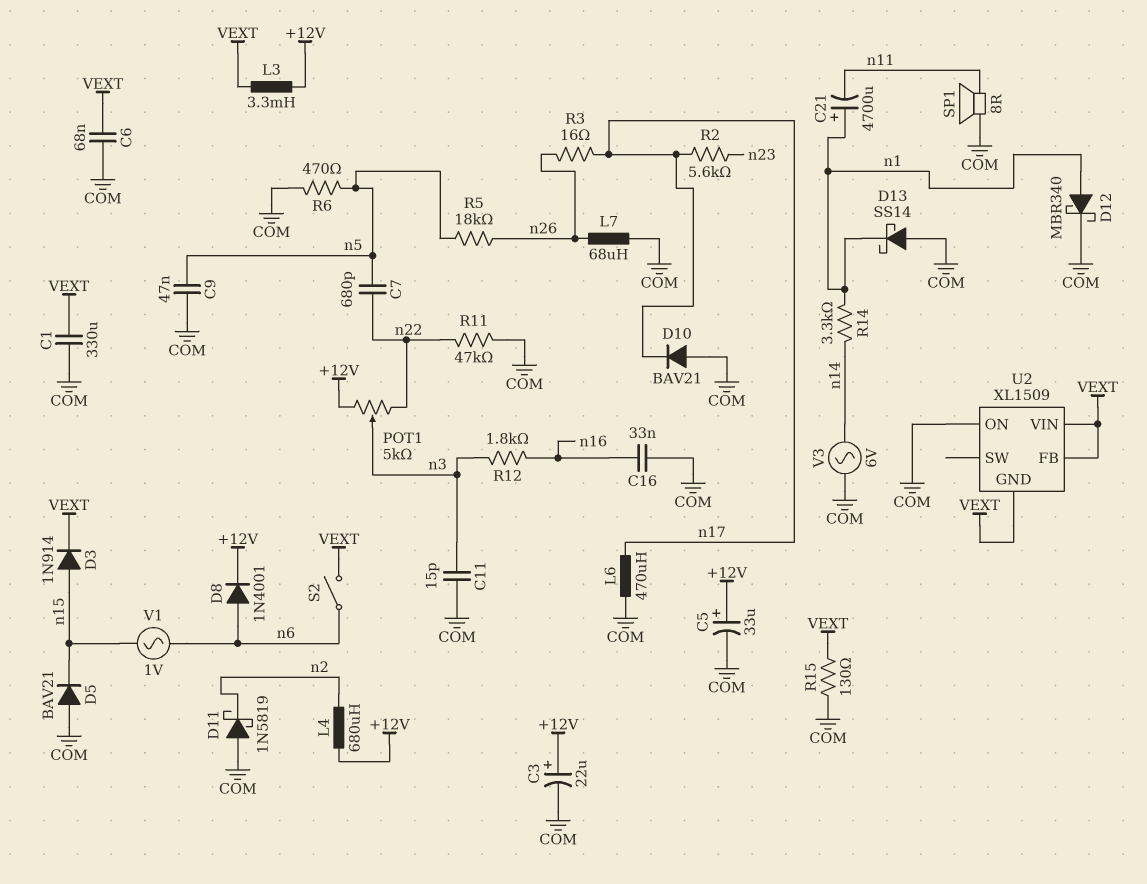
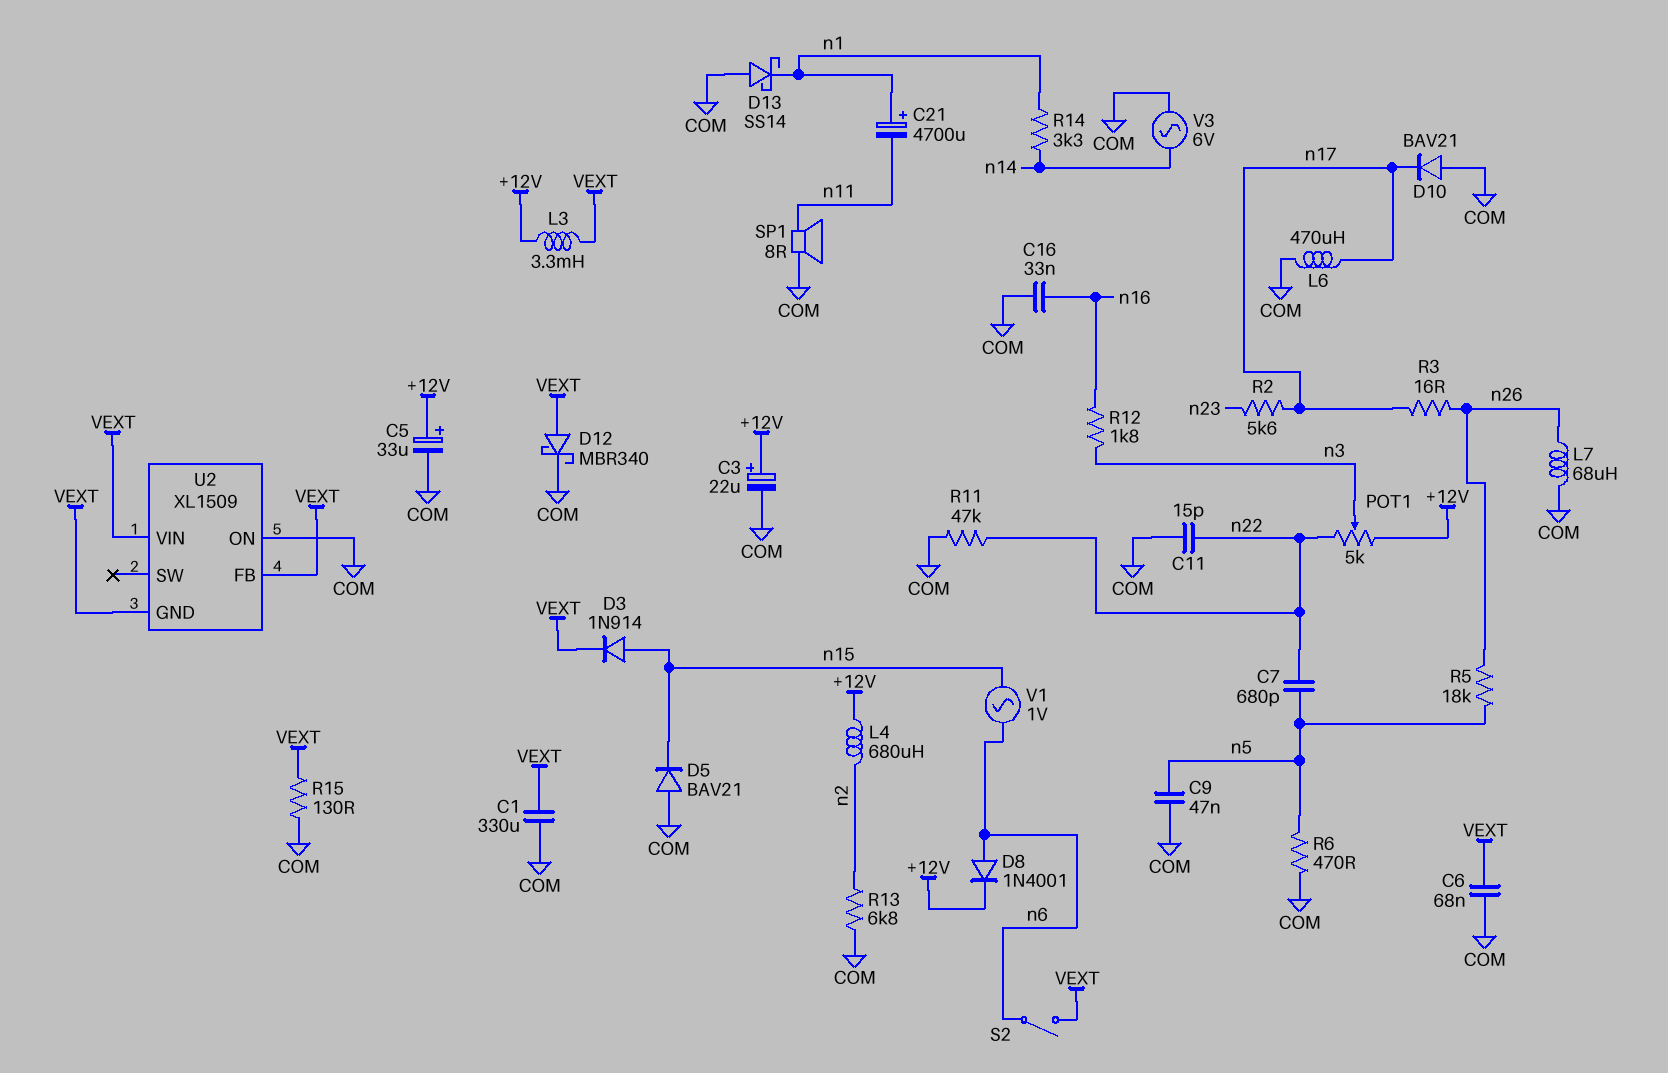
C11: 15pF (COM, n3) -> 15pF (COM, n22)
D11: schottky 1N5819 (A COM, K n2) -> none
D12: schottky MBR340 (A n1, K COM) -> schottky MBR340 (A VEXT, K COM)
R13: none -> 6.8k (COM, n2)

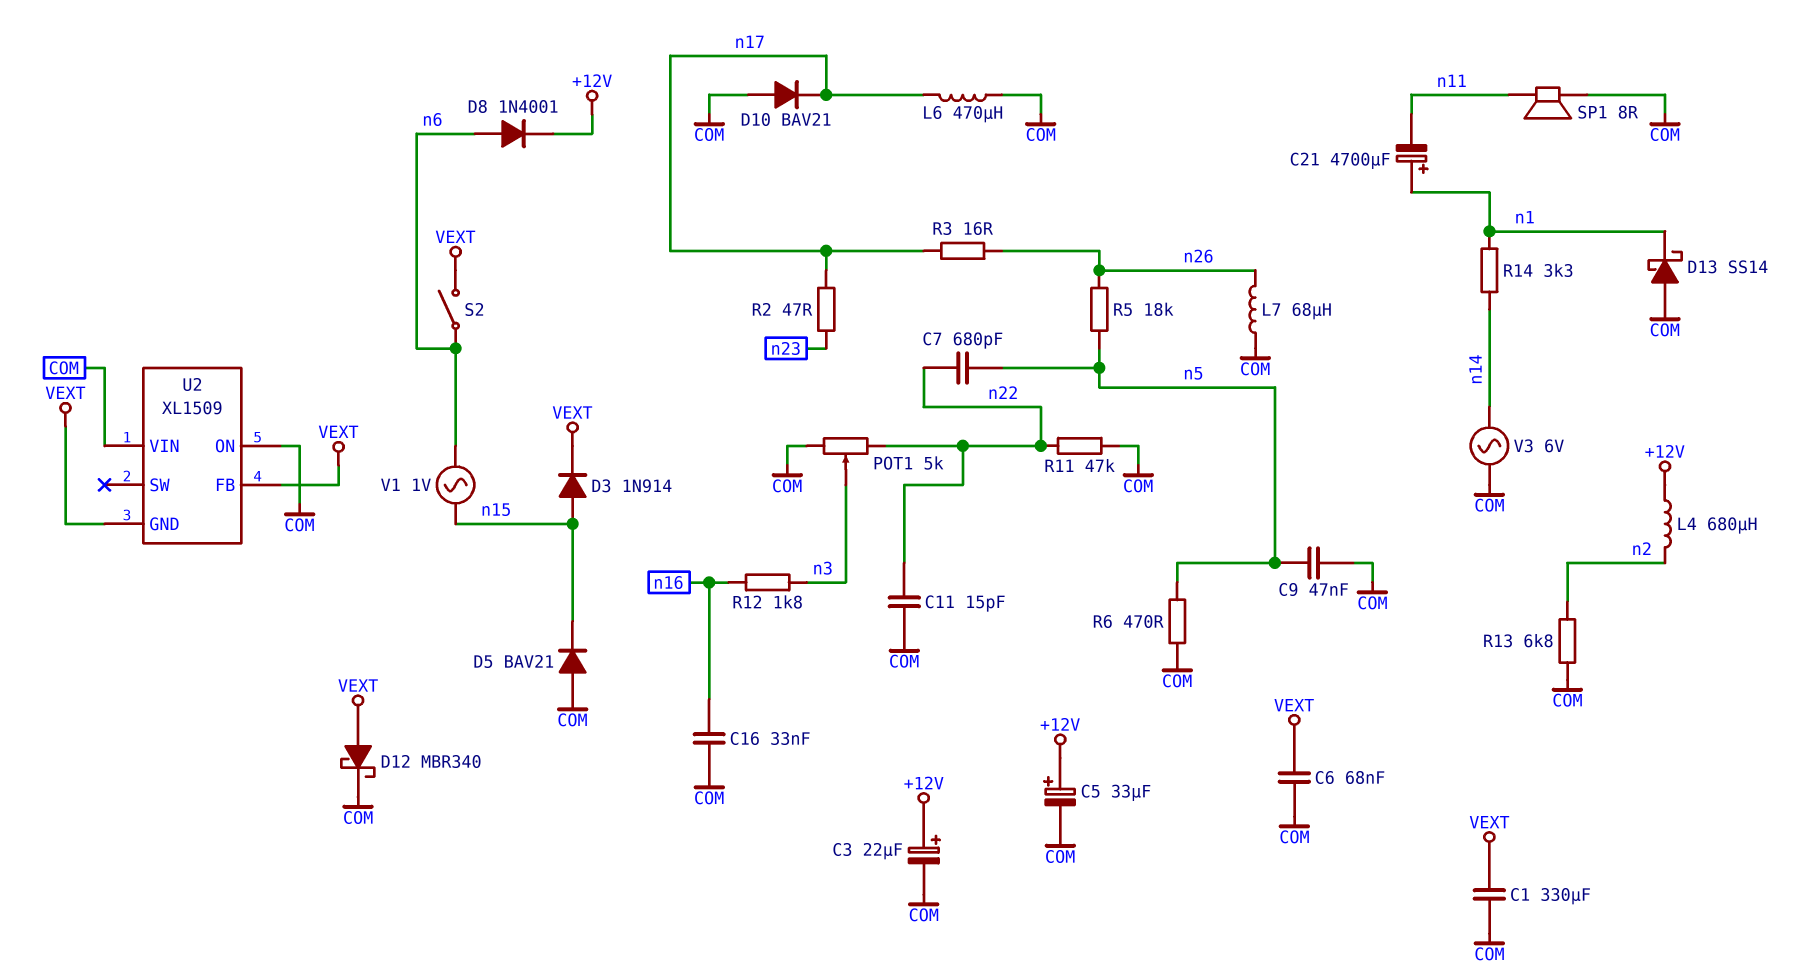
L3: 3.3mH (+12V, VEXT) -> none
POT1: 5k (+12V, n22, wiper n3) -> 5k (COM, n22, wiper n3)
R2: 5.6k (n17, n23) -> 47 (n17, n23)
R15: 130 (COM, VEXT) -> none
U2 pin VIN: VEXT -> COM

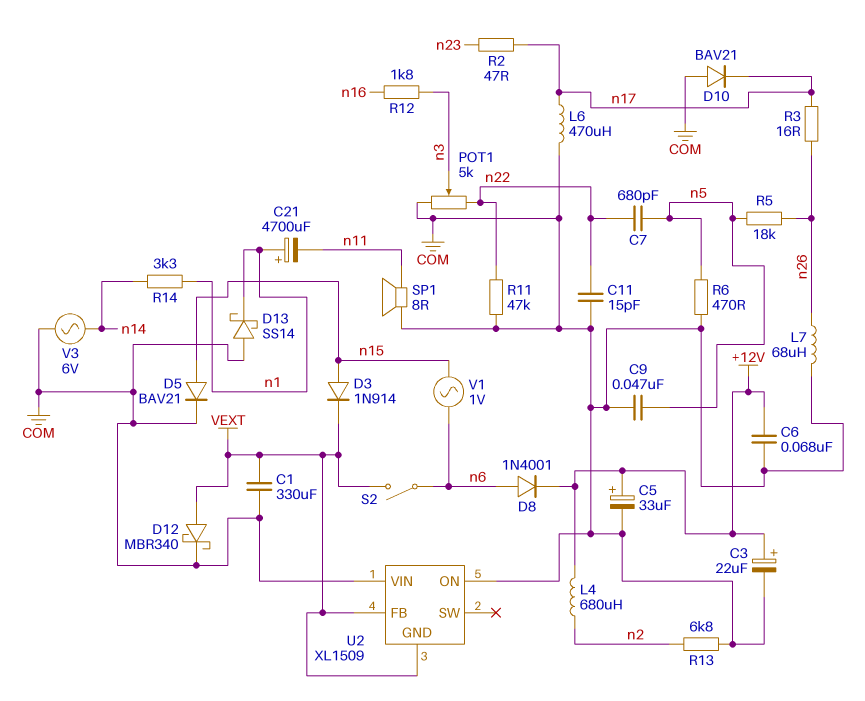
C6: 68nF (COM, VEXT) -> 68nF (+12V, COM)
C16: 33nF (COM, n16) -> none
D5: diode BAV21 (A COM, K n15) -> diode BAV21 (A n15, K COM)

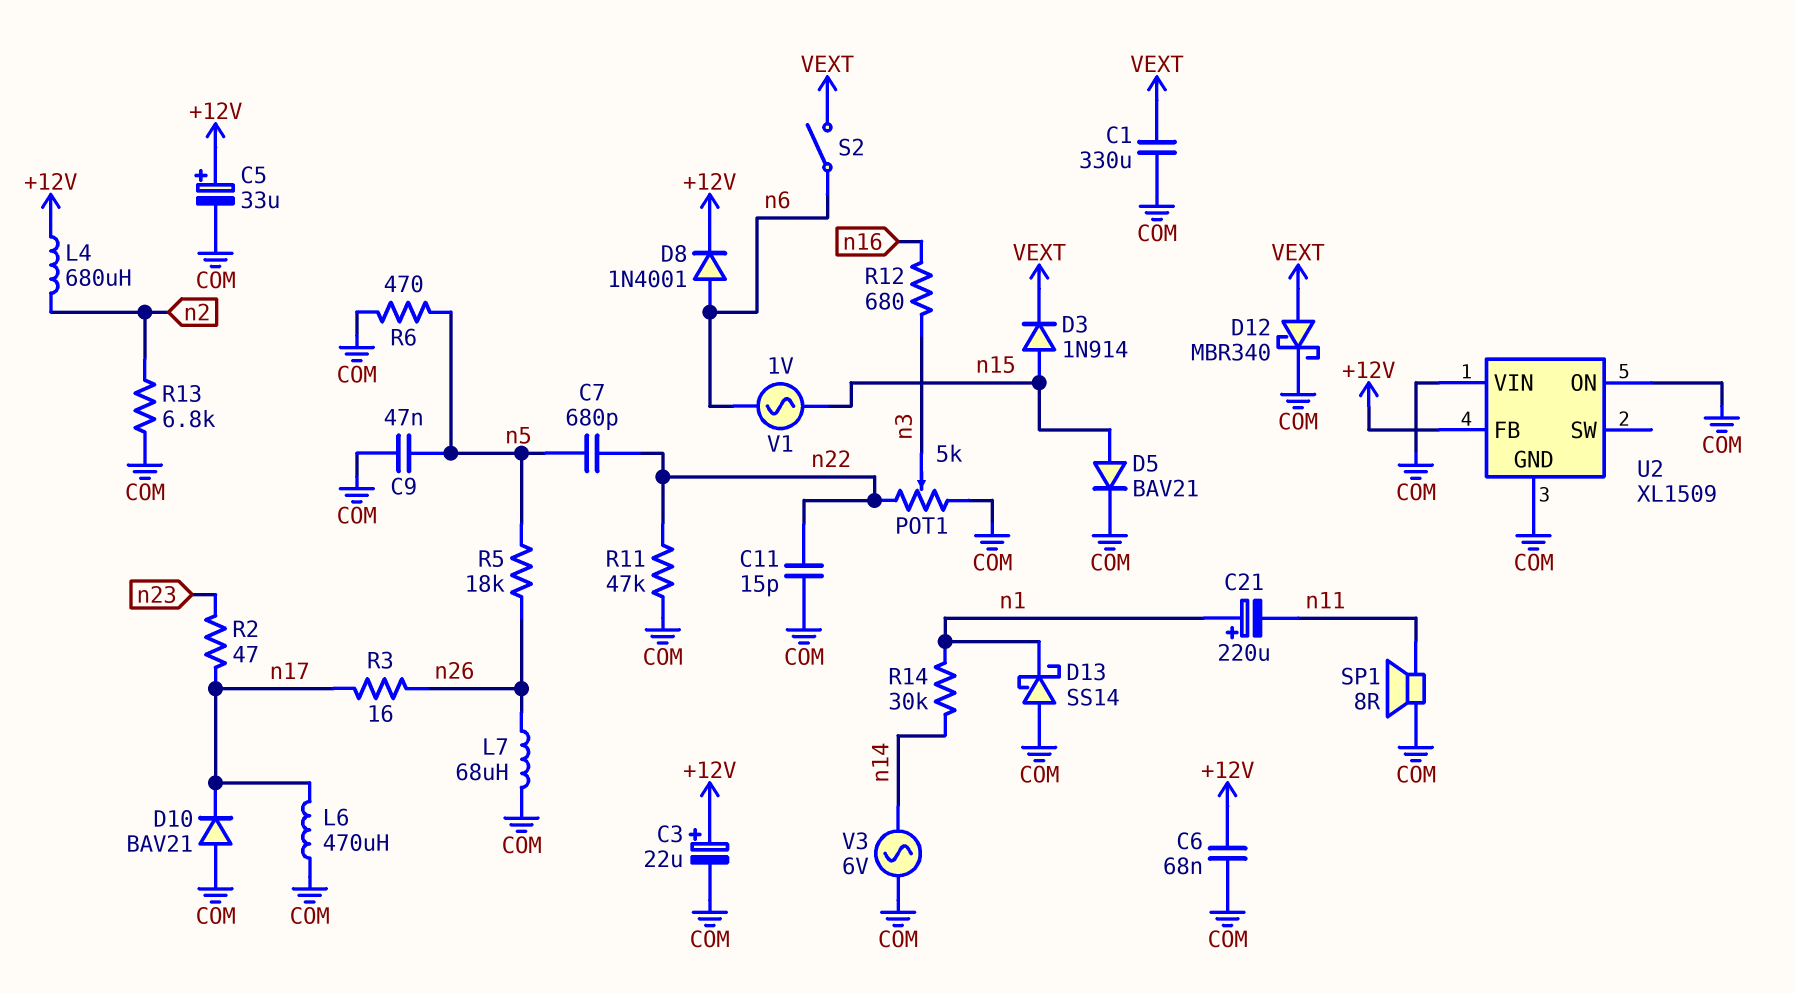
C21: 4700uF (plus n1, minus n11) -> 220uF (plus n1, minus n11)
R12: 1.8k (n3, n16) -> 680 (n3, n16)
R14: 3.3k (n1, n14) -> 30k (n1, n14)
U2 pin FB: VEXT -> +12V
U2 pin GND: VEXT -> COM

